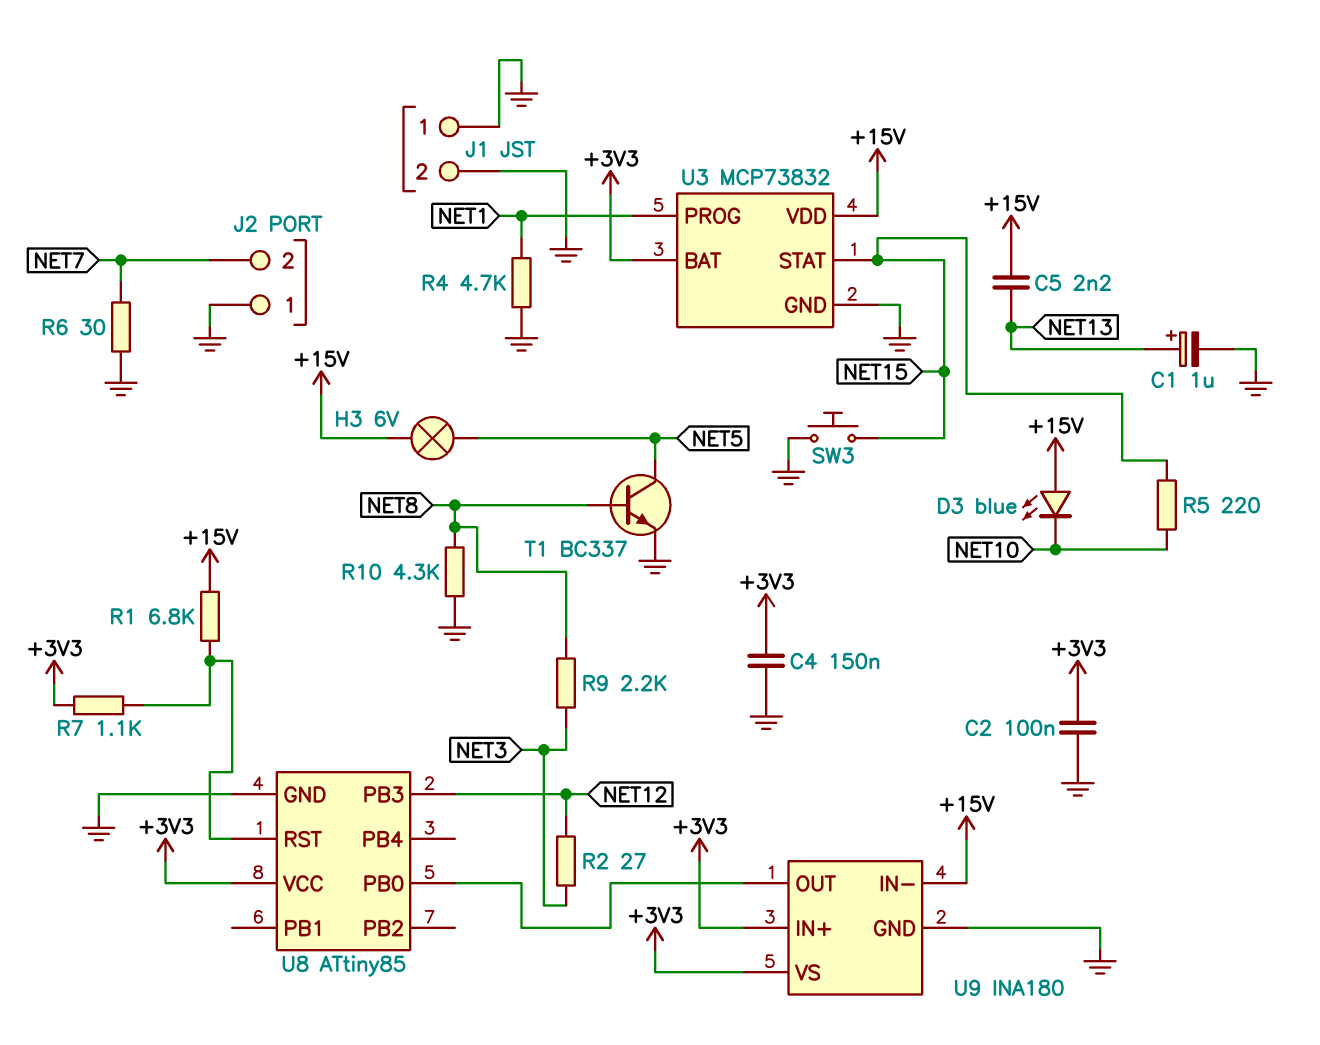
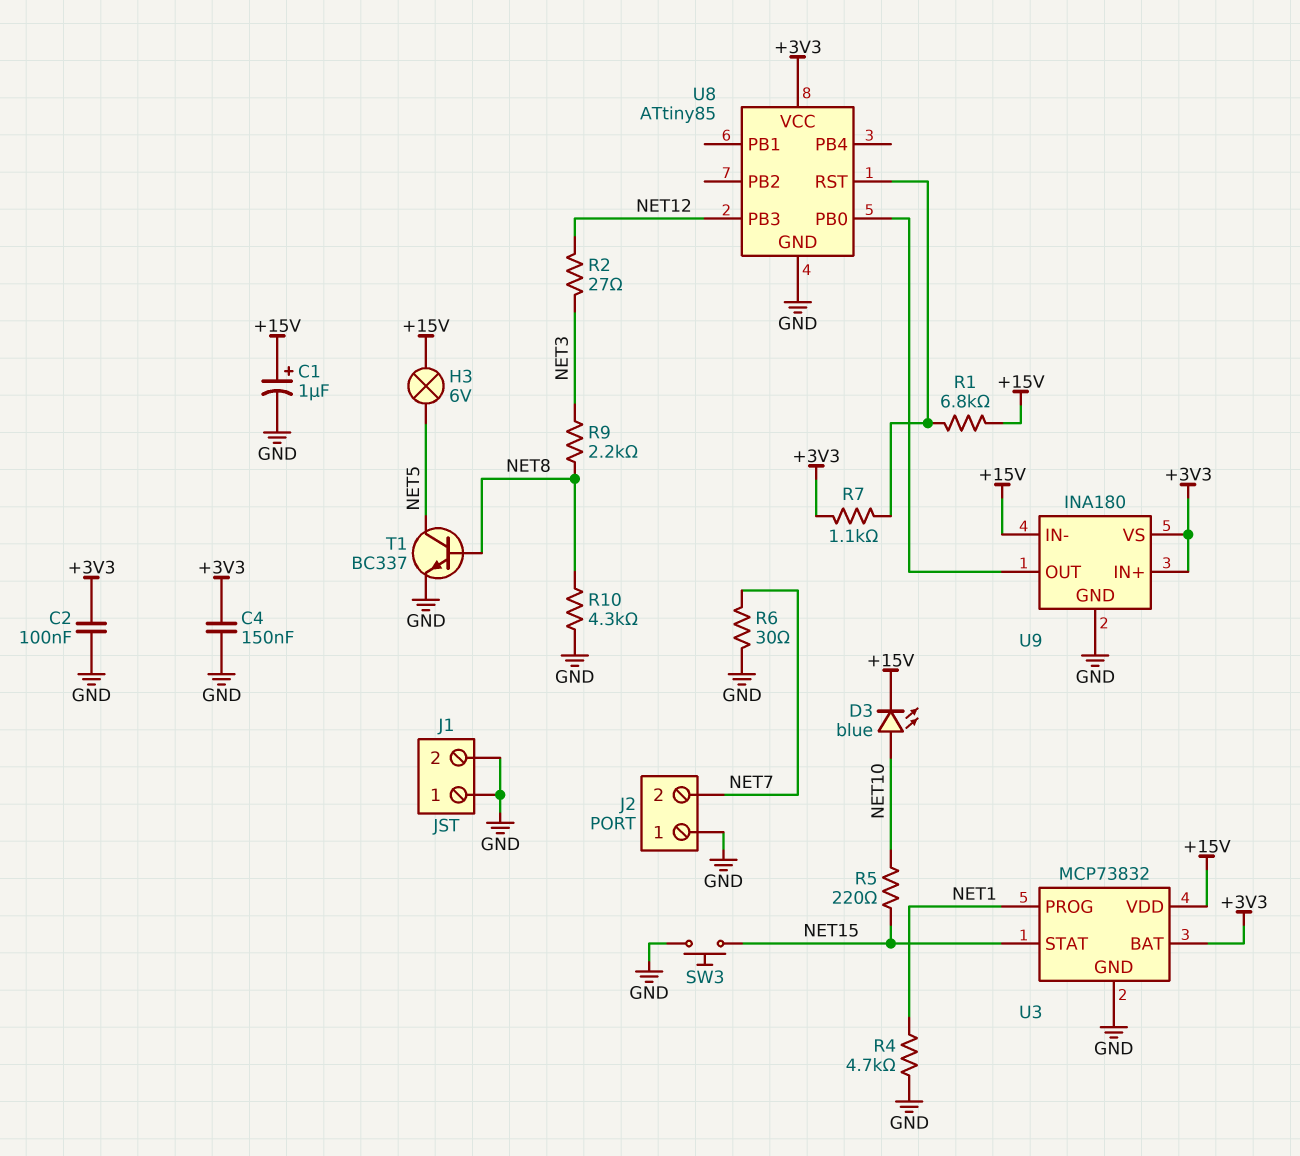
C1: 1uF (plus NET13, minus GND) -> 1uF (plus +15V, minus GND)
C5: 2.2nF (+15V, NET13) -> none
D3: LED blue (A +15V, K NET10) -> LED blue (A NET10, K +15V)

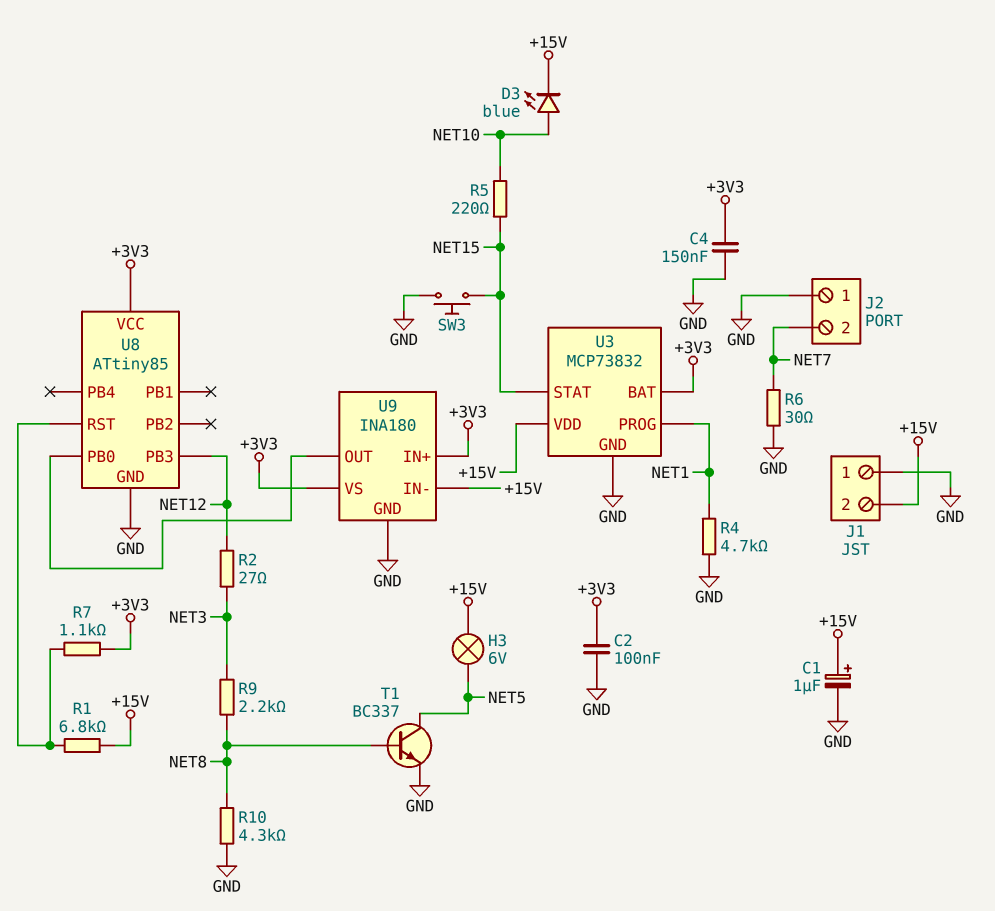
J1 pin 2: GND -> +15V

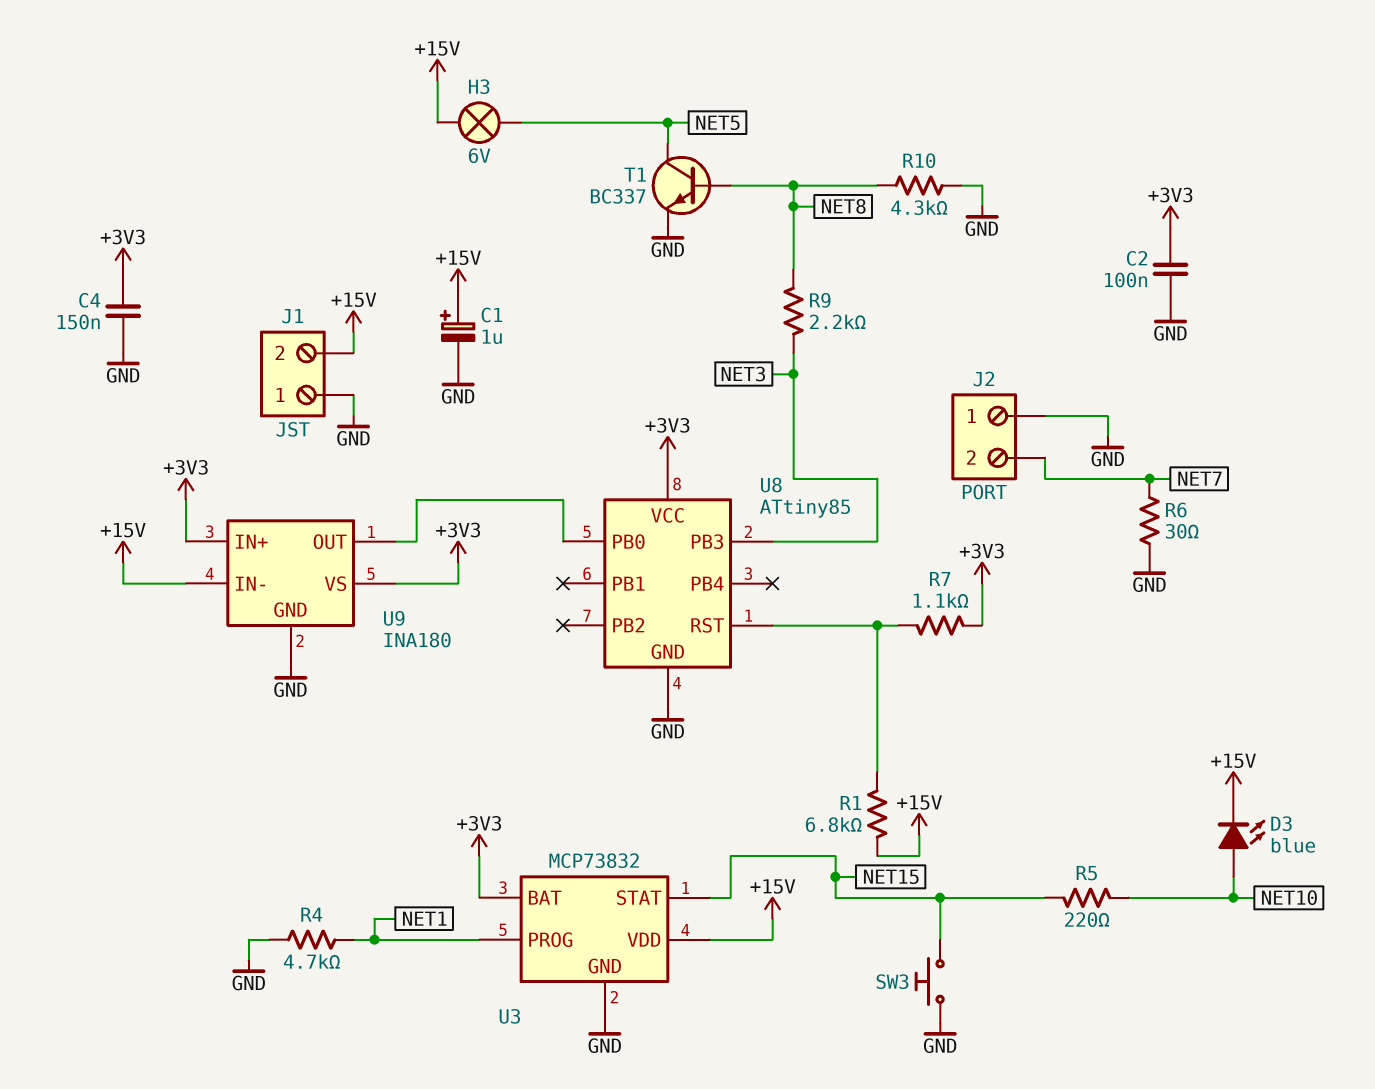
R2: 27 (NET3, NET12) -> none
U8 pin PB3: NET12 -> NET3

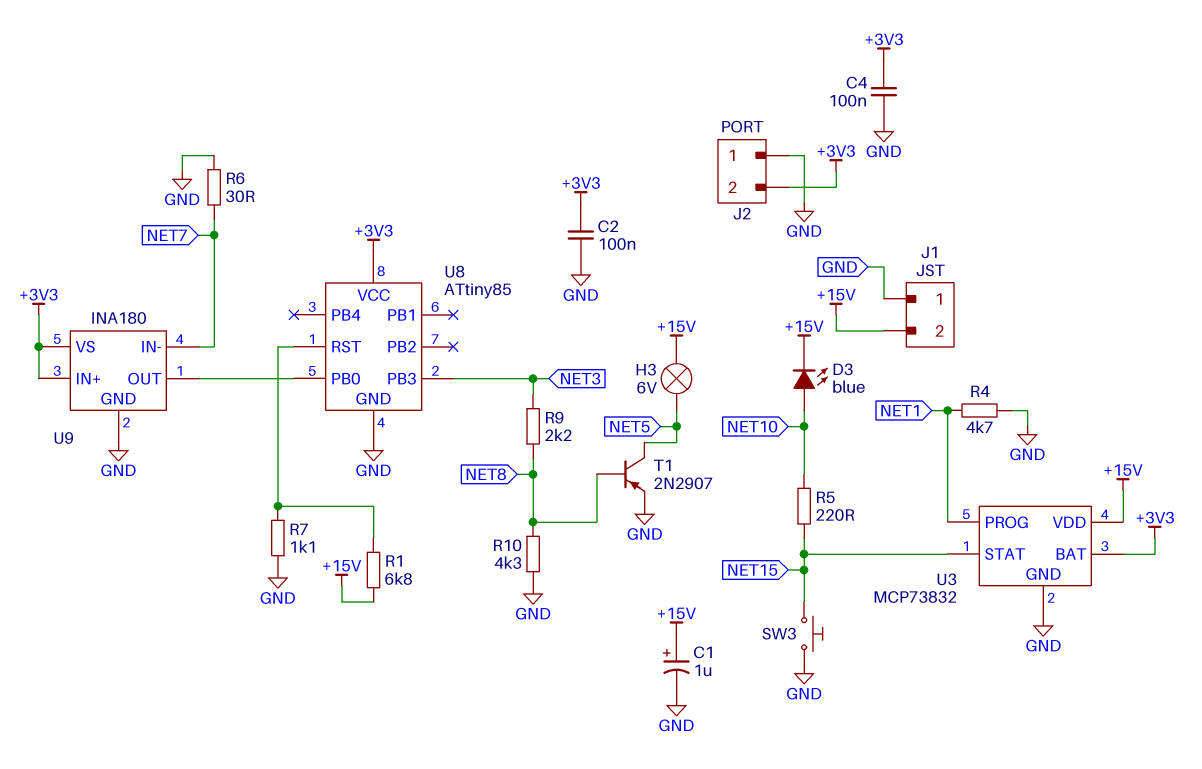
C4: 150nF (+3V3, GND) -> 100nF (+3V3, GND)
J2 pin 2: NET7 -> +3V3
R7: 1.1k (+3V3, U8/RST) -> 1.1k (GND, U8/RST)
T1: NPN BC337 (B NET8, C NET5, E GND) -> PNP 2N2907 (B NET8, C NET5, E GND)
U9 pin IN-: +15V -> NET7

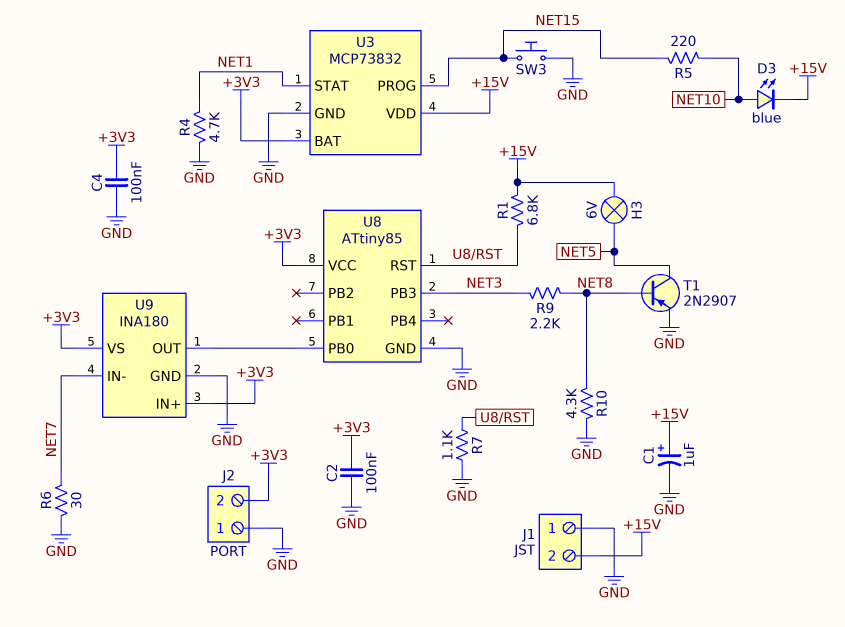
U3 pin PROG: NET1 -> NET15
U3 pin STAT: NET15 -> NET1

